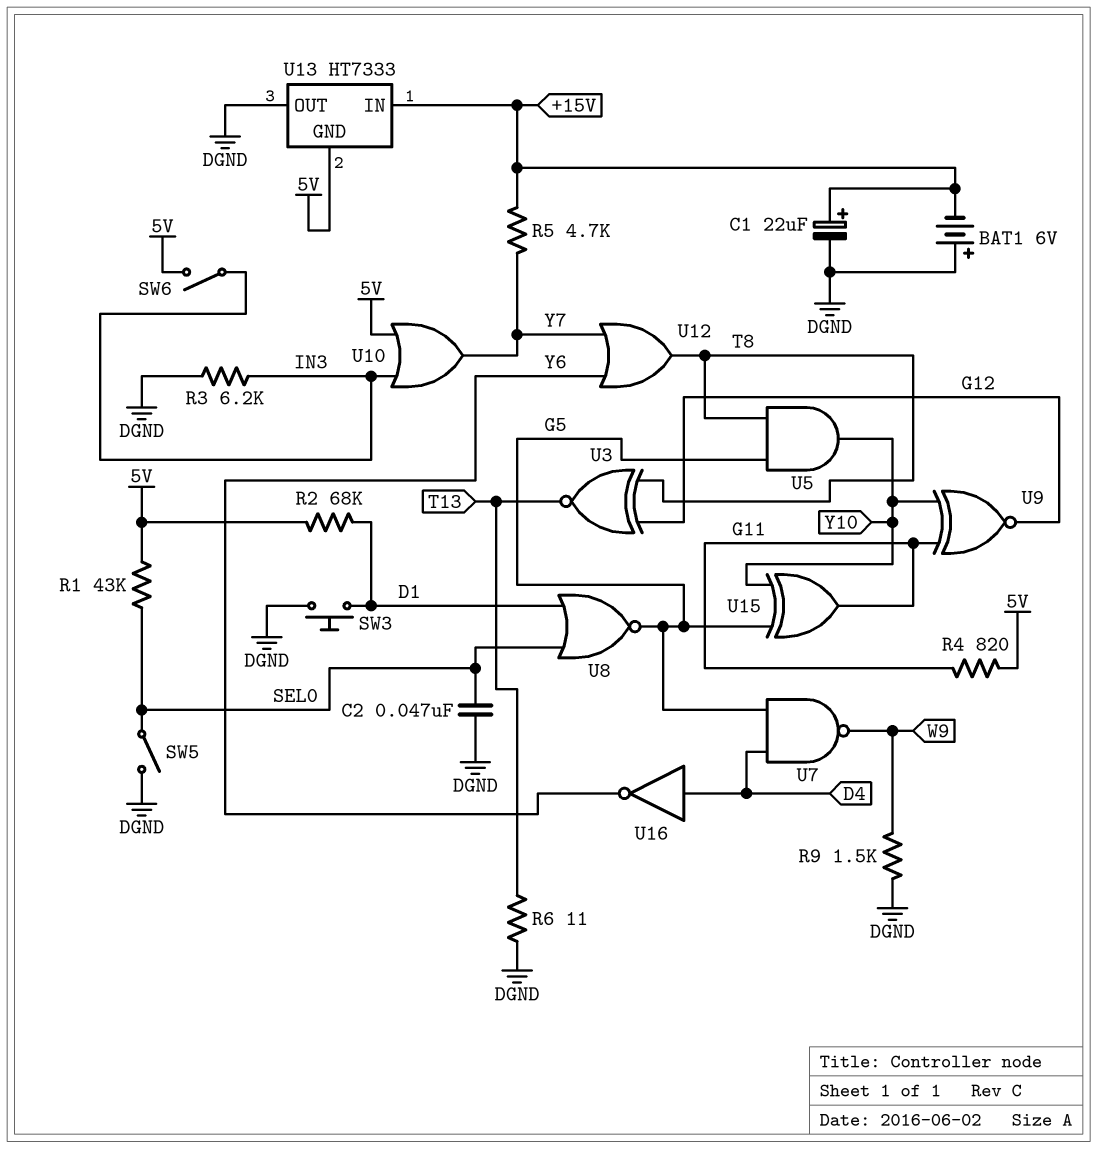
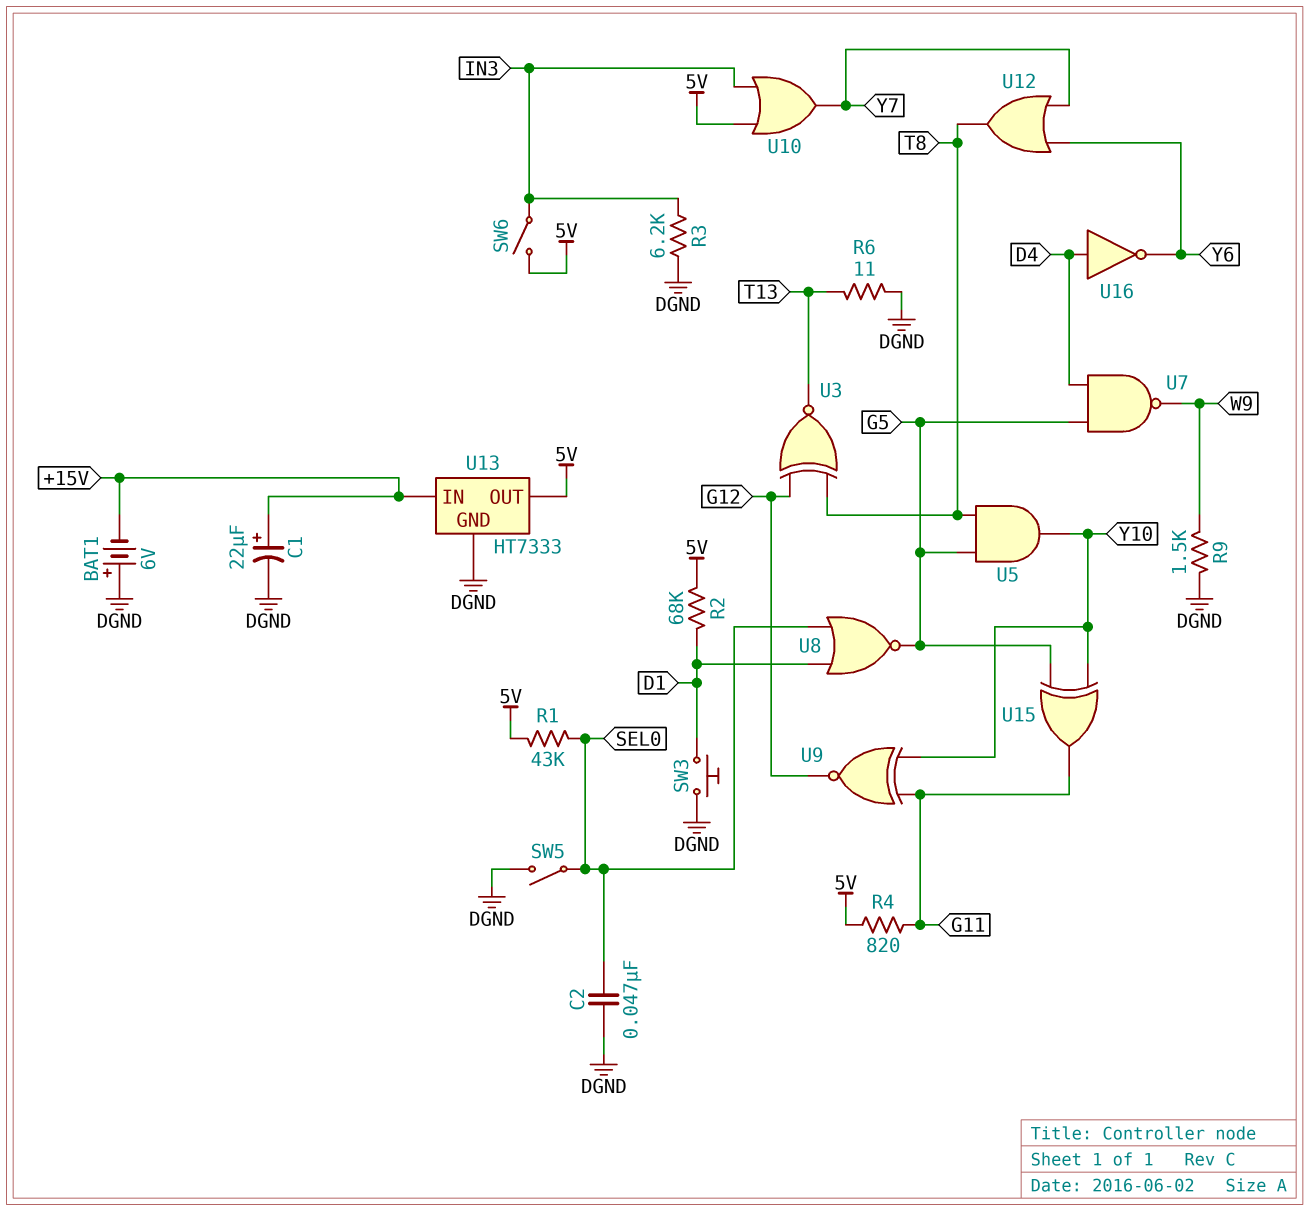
R5: 4.7k (+15V, Y7) -> none
U13 pin GND: 5V -> DGND
U13 pin OUT: DGND -> 5V

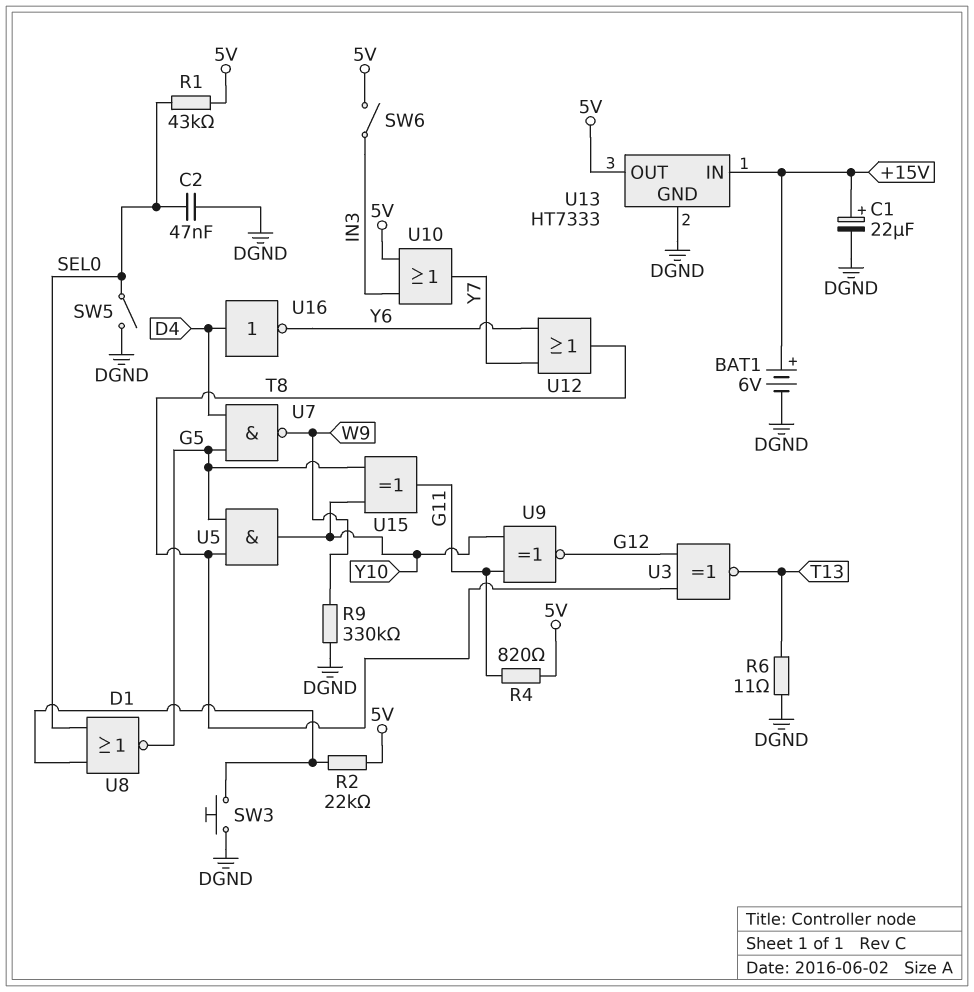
BAT1: 6V (plus DGND, minus +15V) -> 6V (plus +15V, minus DGND)
R2: 68k (5V, D1) -> 22k (5V, D1)
R3: 6.2k (DGND, IN3) -> none
R9: 1.5k (DGND, W9) -> 330k (DGND, W9)

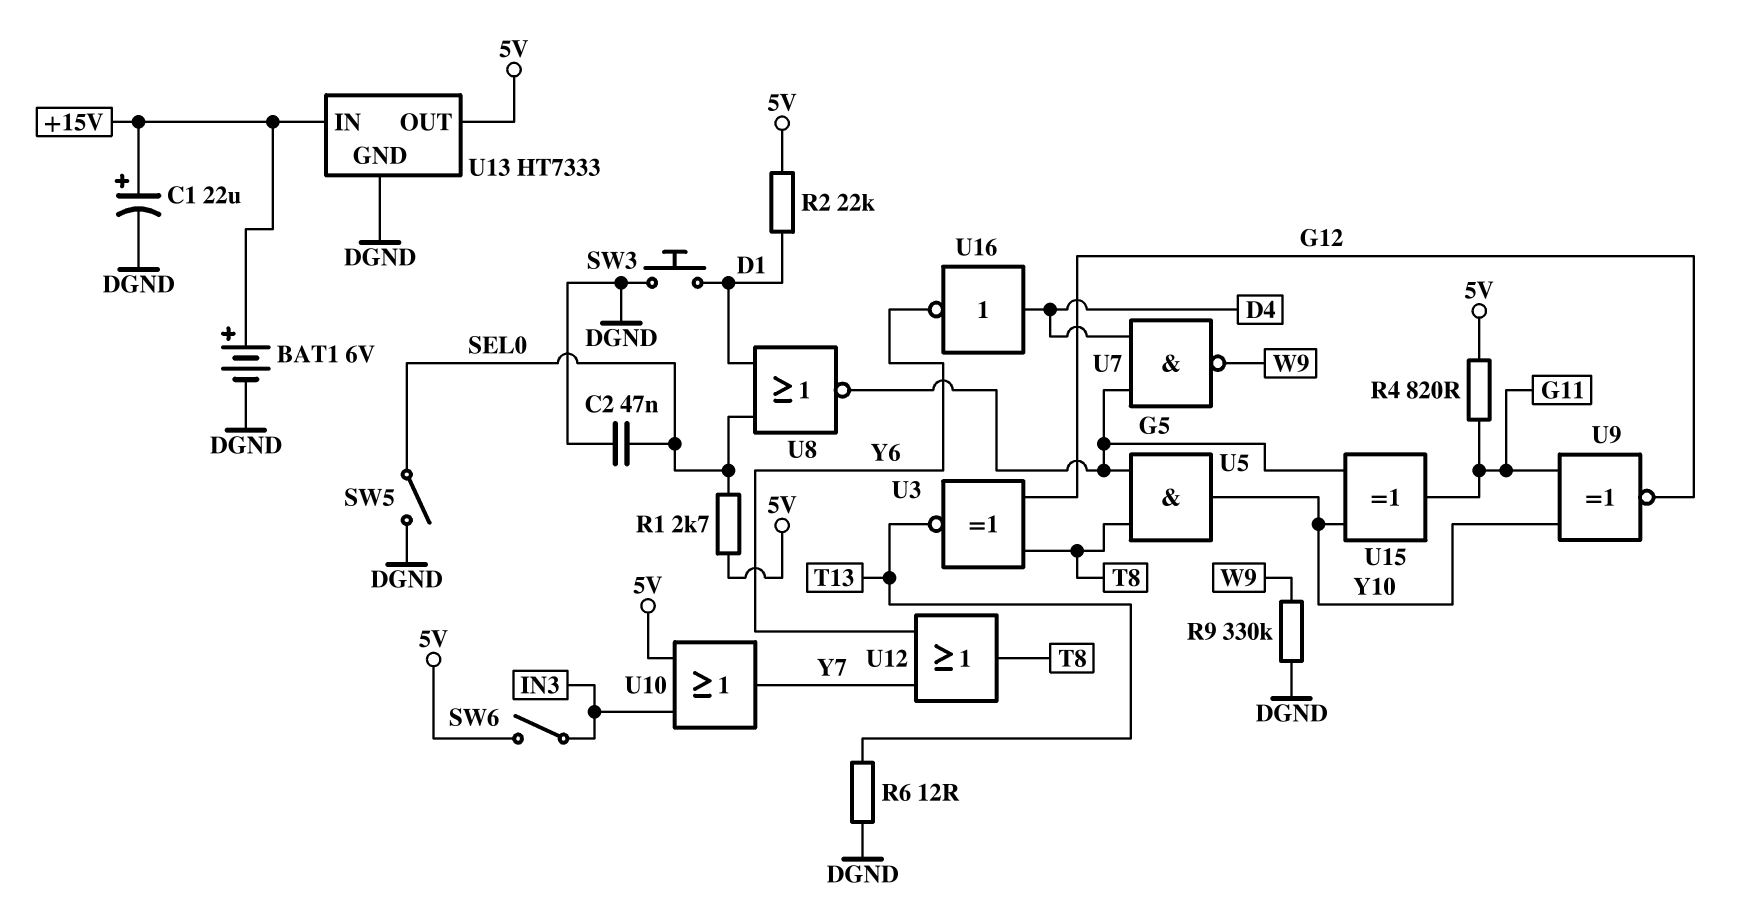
R1: 43k (5V, SEL0) -> 2.7k (5V, SEL0)
R6: 11 (DGND, T13) -> 12 (DGND, T13)

